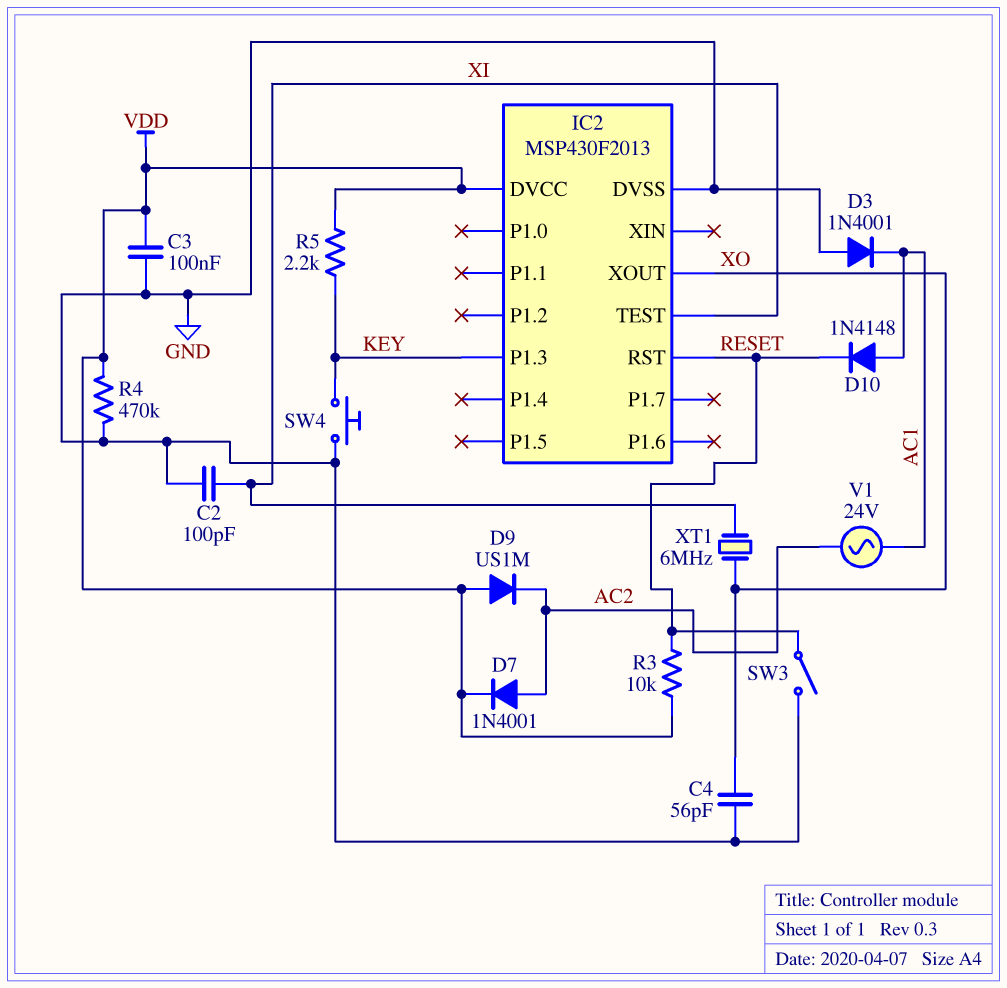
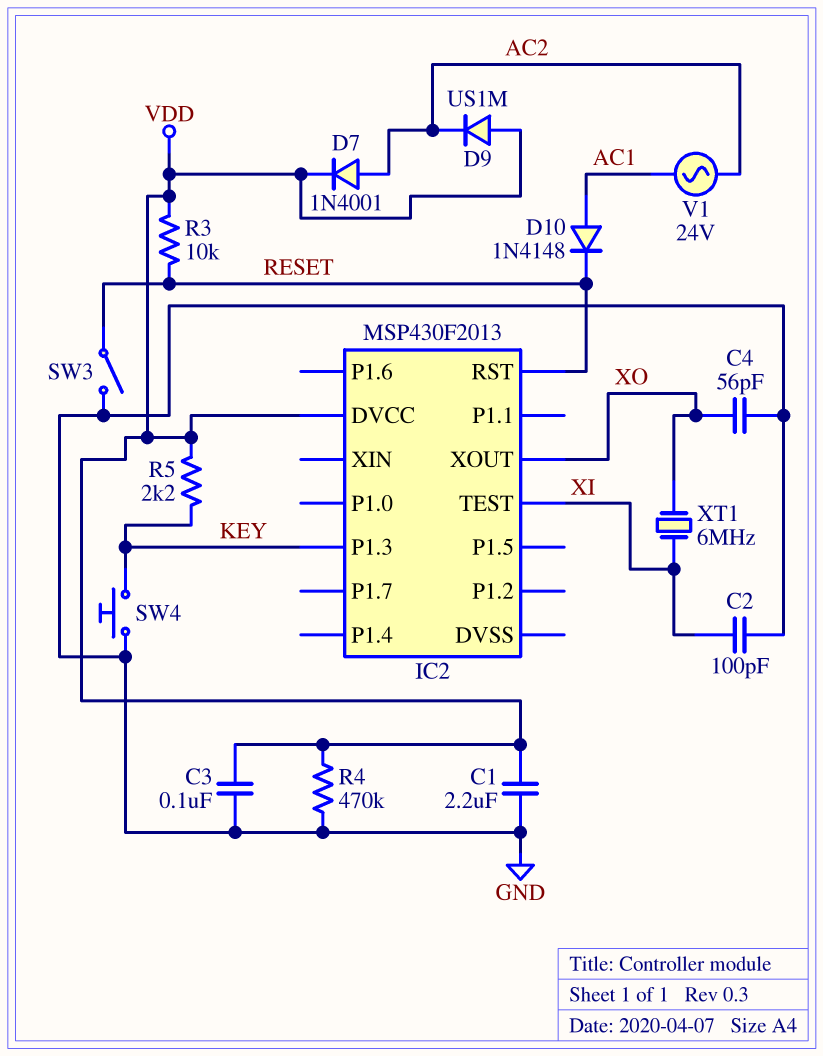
C1: none -> 2.2uF (GND, VDD)
D3: diode 1N4001 (A GND, K AC1) -> none
IC2 pin DVSS: GND -> none

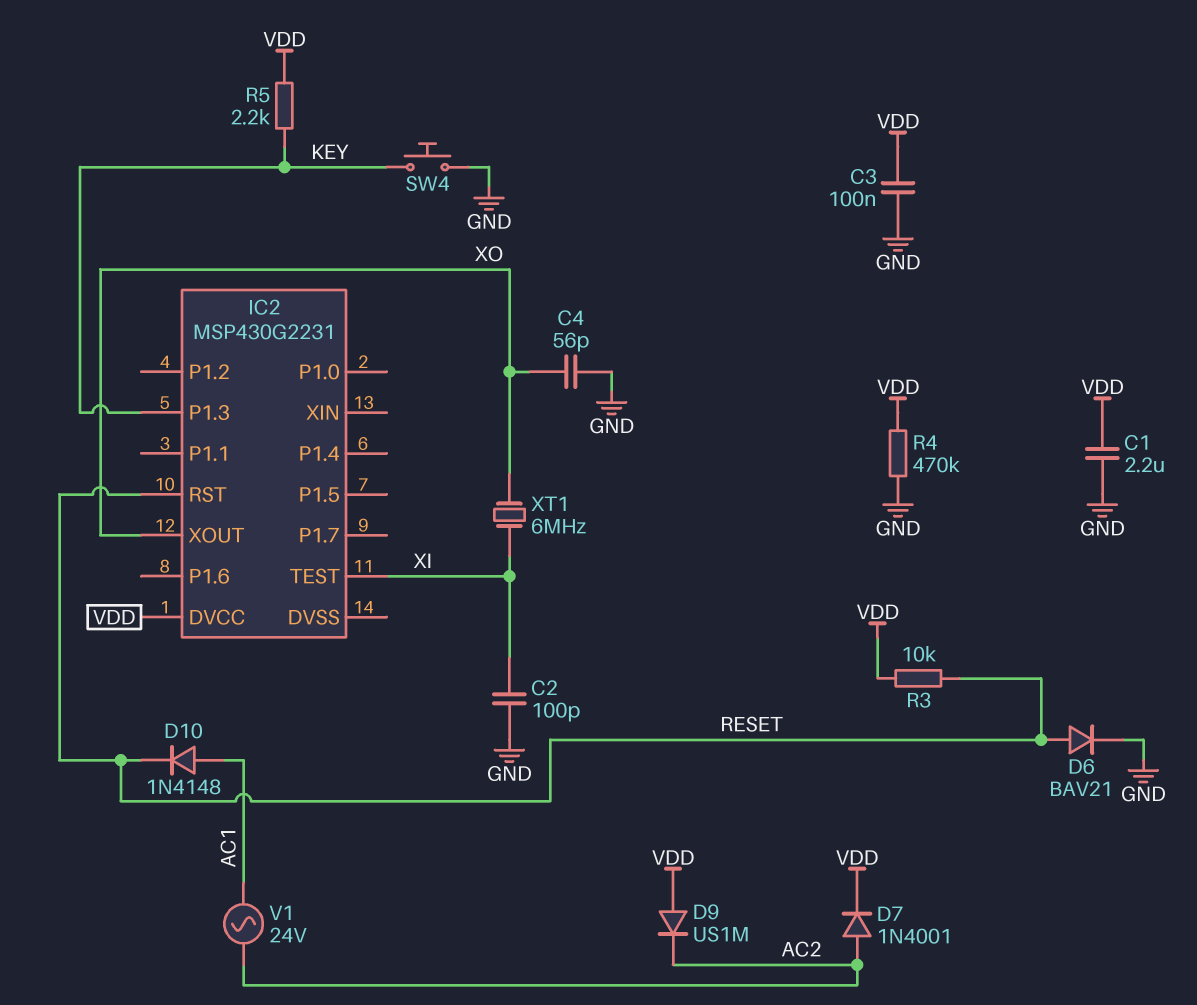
D6: none -> diode BAV21 (A RESET, K GND)
IC2: MSP430F2013 -> MSP430G2231
SW3: switch (GND, RESET) -> none

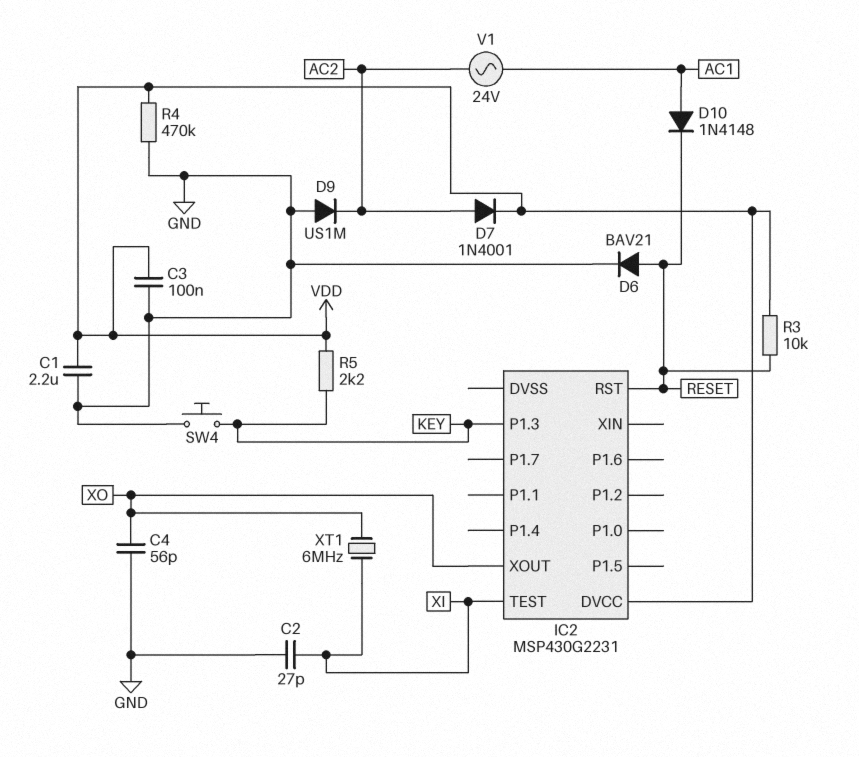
C2: 100pF (GND, XI) -> 27pF (GND, XI)
D9: diode US1M (A VDD, K AC2) -> diode US1M (A GND, K AC2)

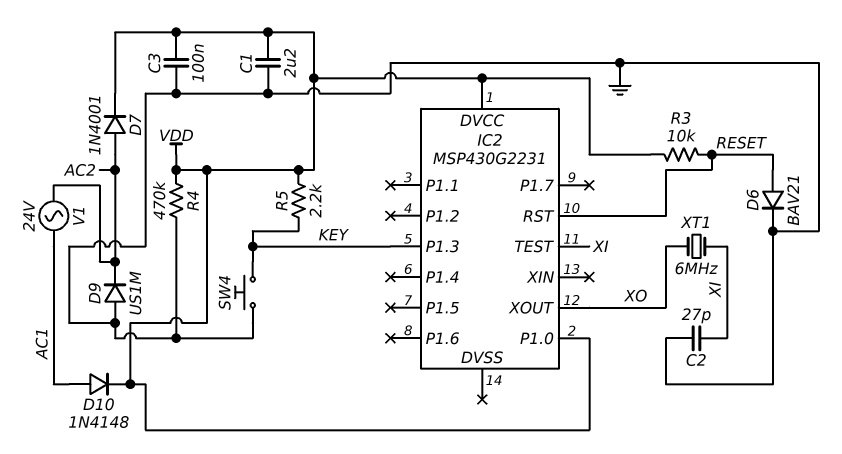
C4: 56pF (GND, XO) -> none
D10: diode 1N4148 (A AC1, K RESET) -> diode 1N4148 (A AC1, K VDD)
IC2 pin P1.0: none -> VDD

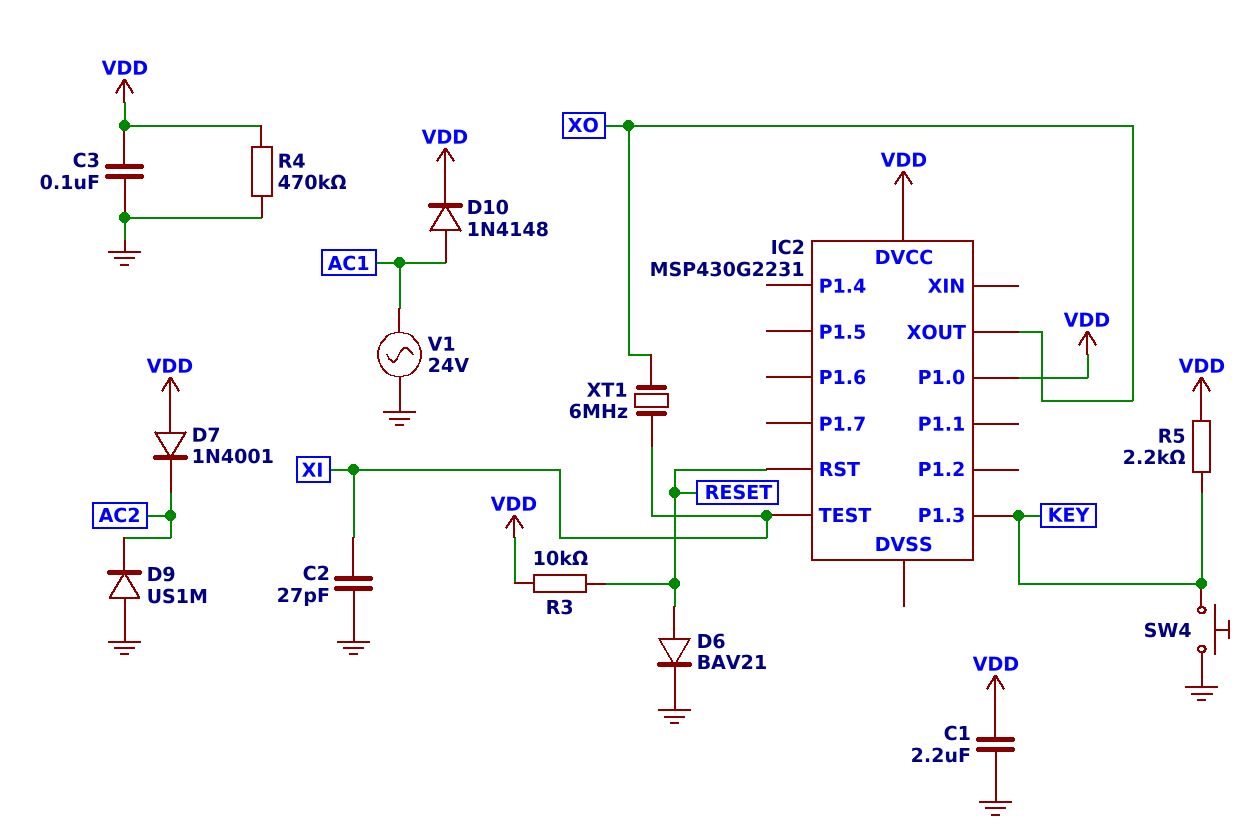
D7: diode 1N4001 (A AC2, K VDD) -> diode 1N4001 (A VDD, K AC2)
V1: AC 24V (AC1, AC2) -> AC 24V (AC1, GND)

